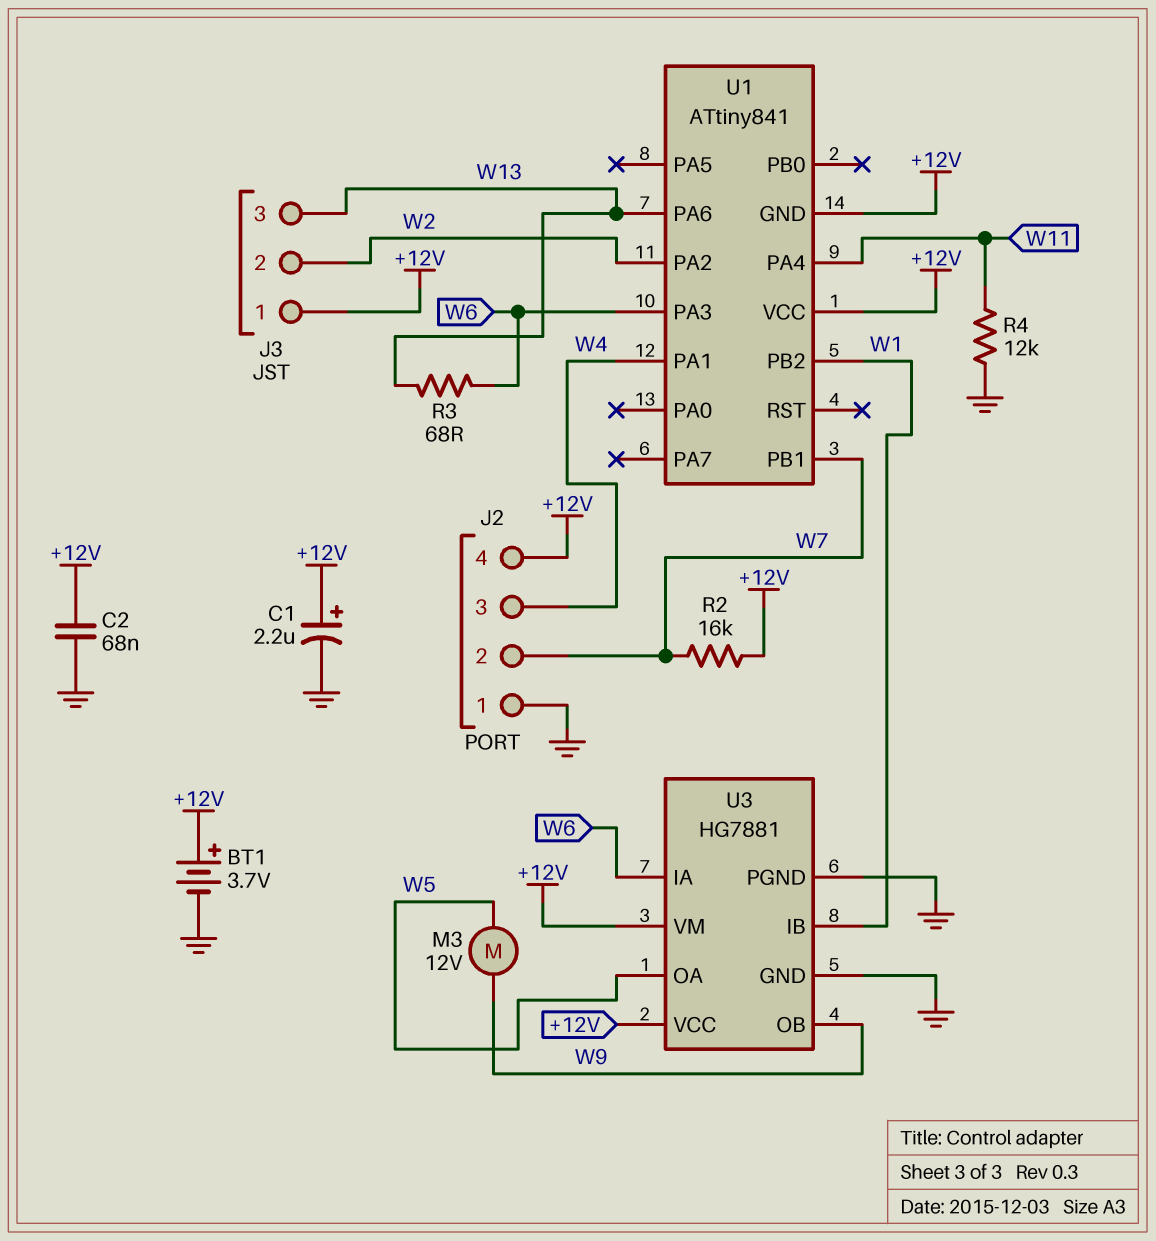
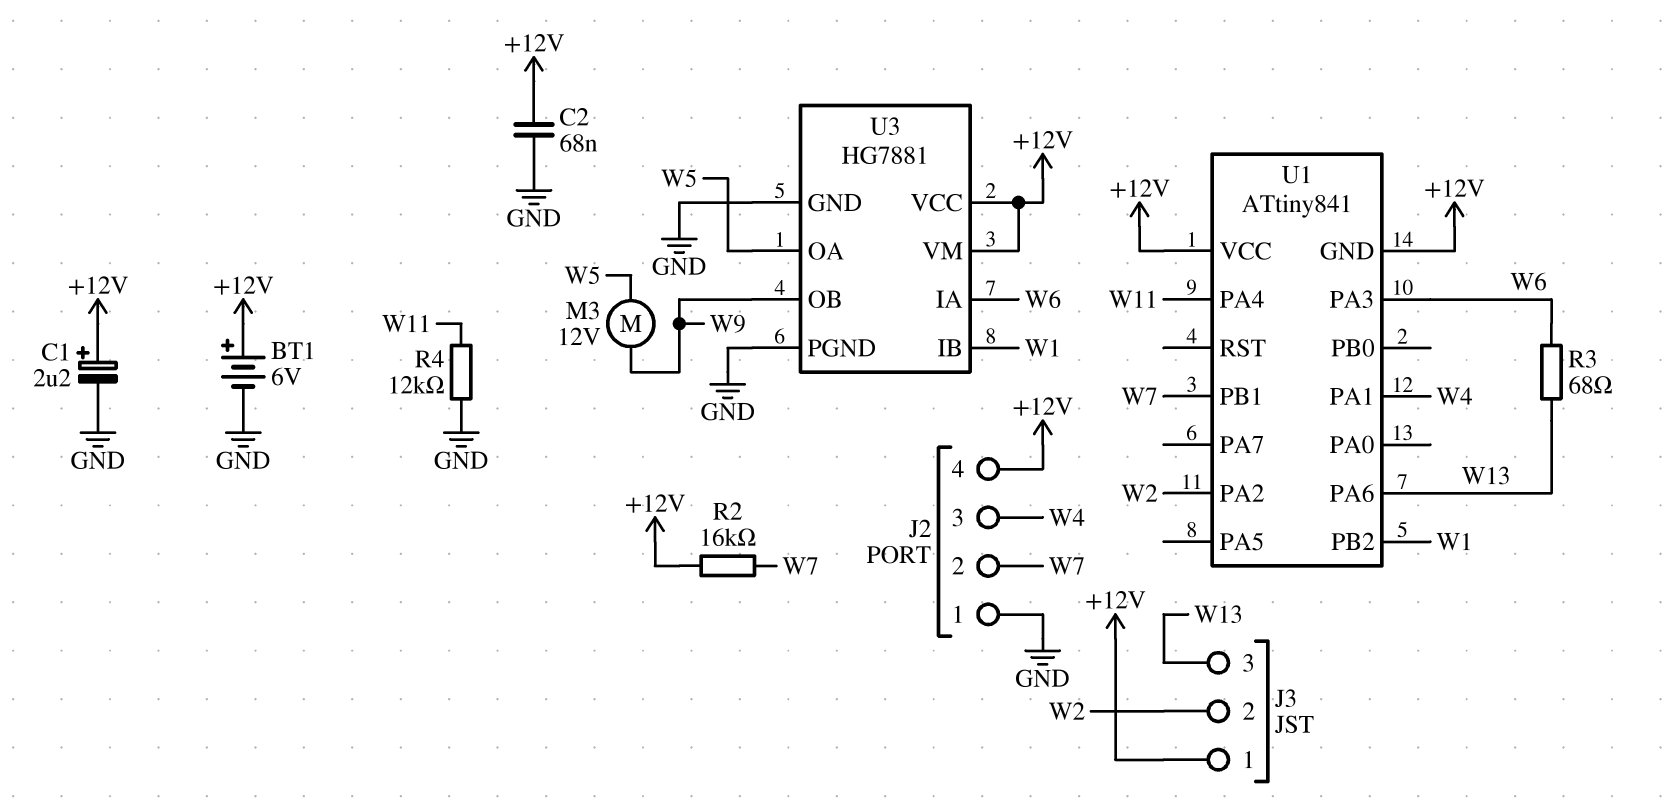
BT1: 3.7V (plus +12V, minus GND) -> 6V (plus +12V, minus GND)

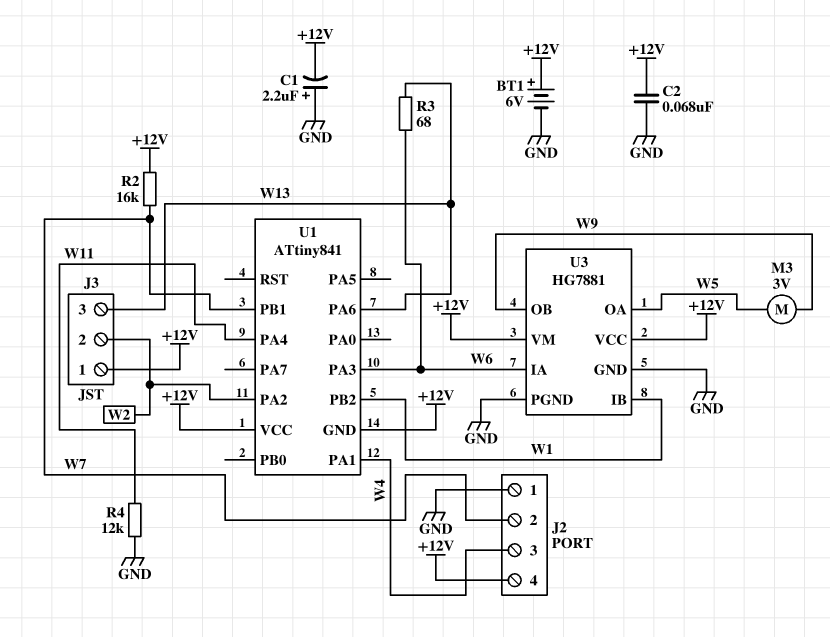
C1: 2.2uF (plus +12V, minus GND) -> 2.2uF (plus GND, minus +12V)
M3: motor 12V (W5, W9) -> motor 3V (W5, W9)

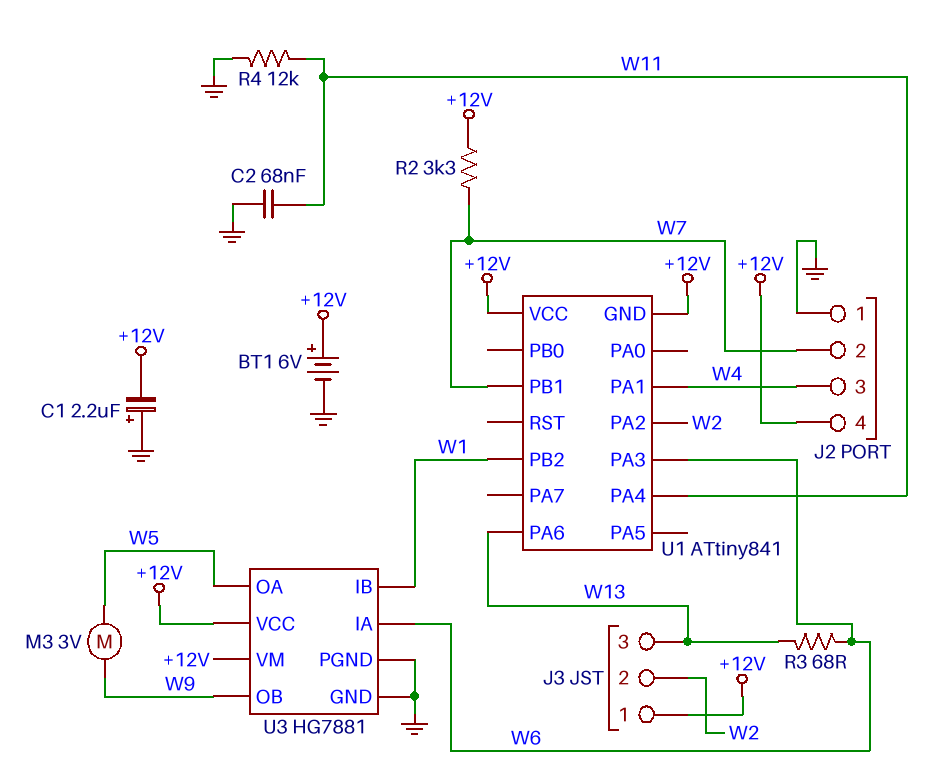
C2: 68nF (+12V, GND) -> 68nF (GND, W11)
R2: 16k (+12V, W7) -> 3.3k (+12V, W7)

